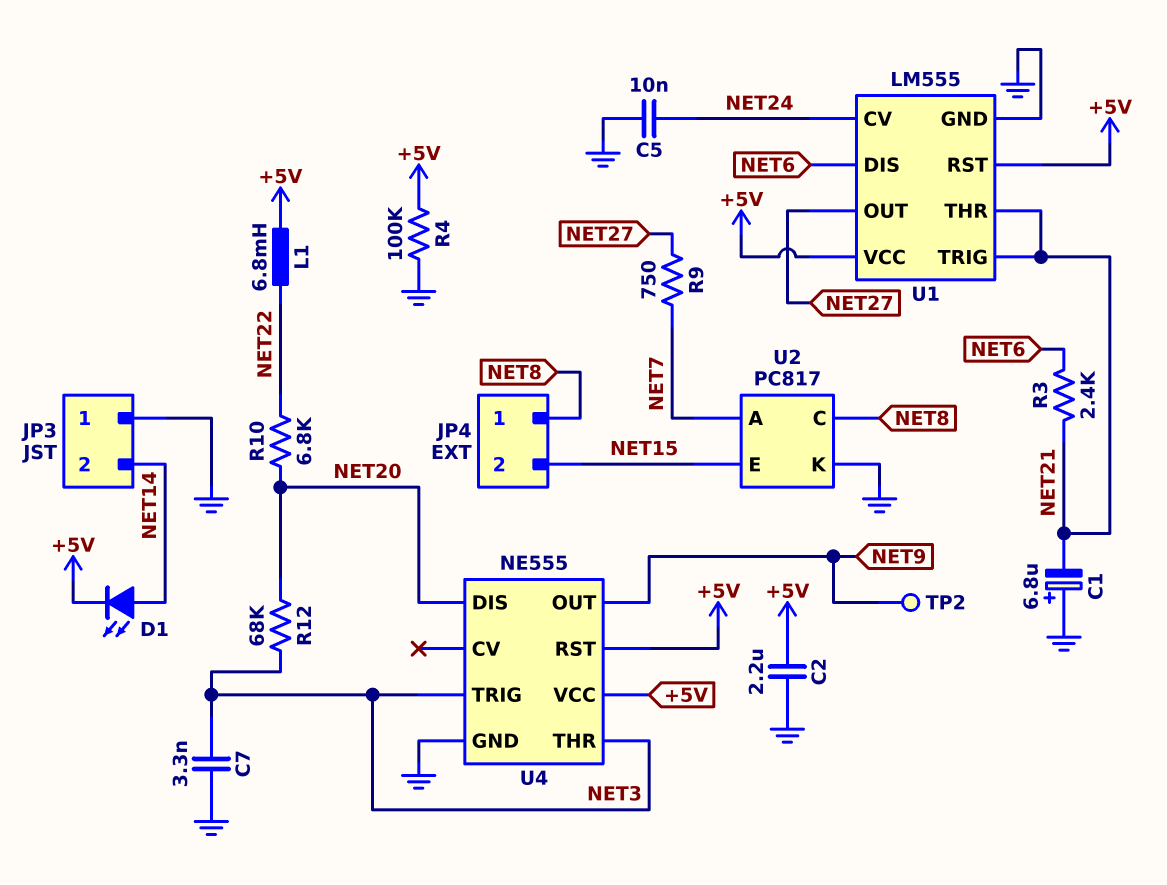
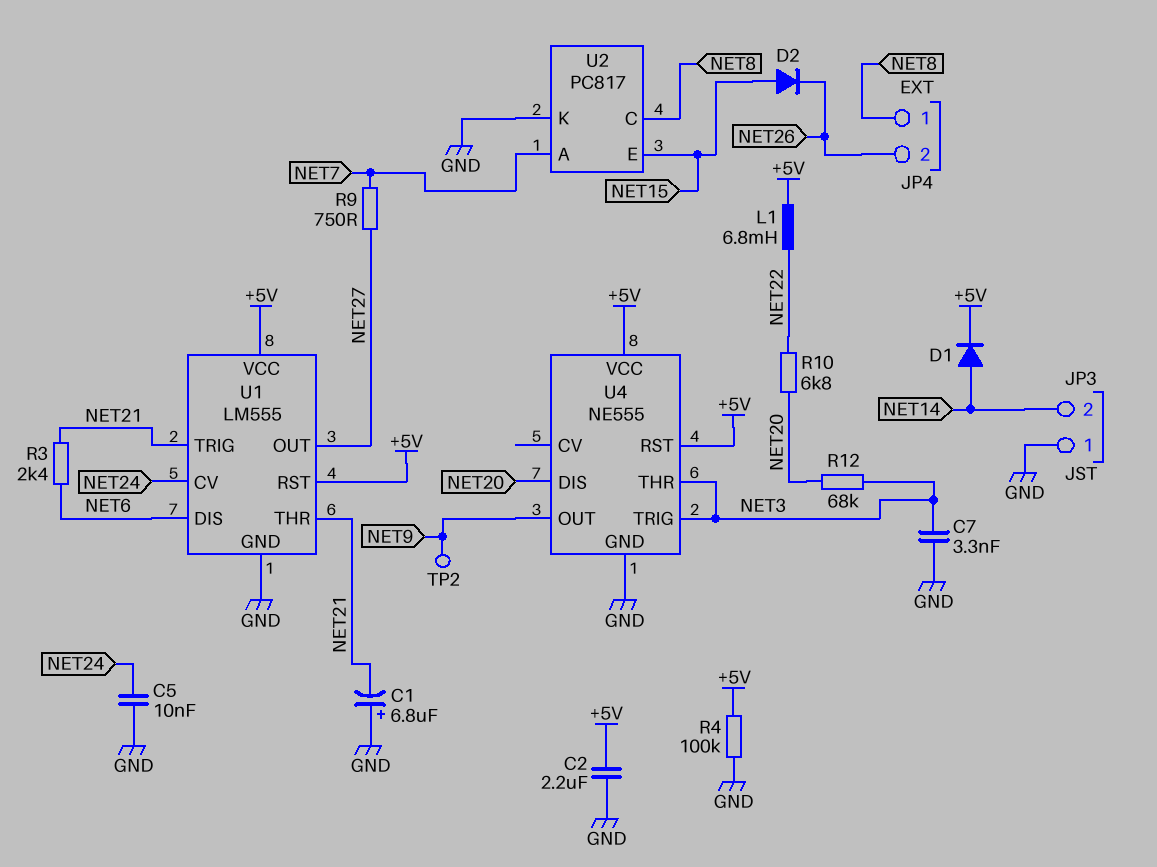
D1: LED (A NET14, K +5V) -> diode (A NET14, K +5V)
D2: none -> diode (A NET15, K NET26)
JP4 pin 2: NET15 -> NET26

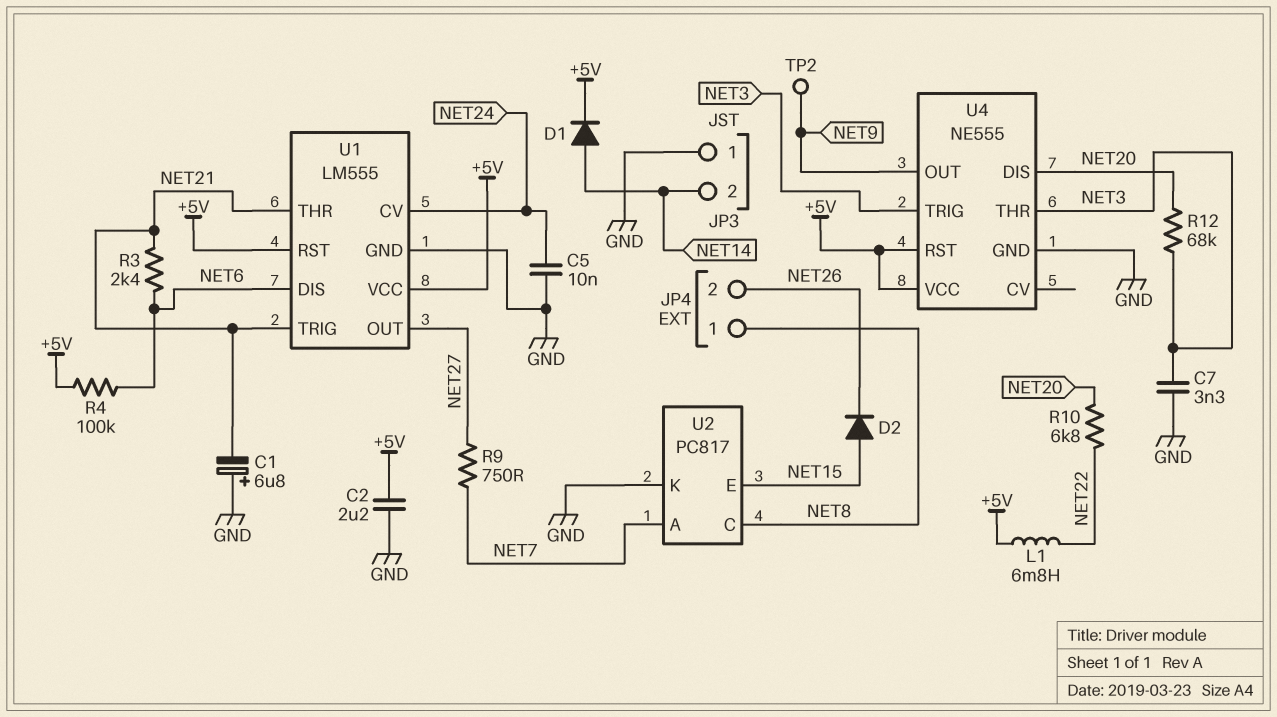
R4: 100k (+5V, GND) -> 100k (+5V, NET6)

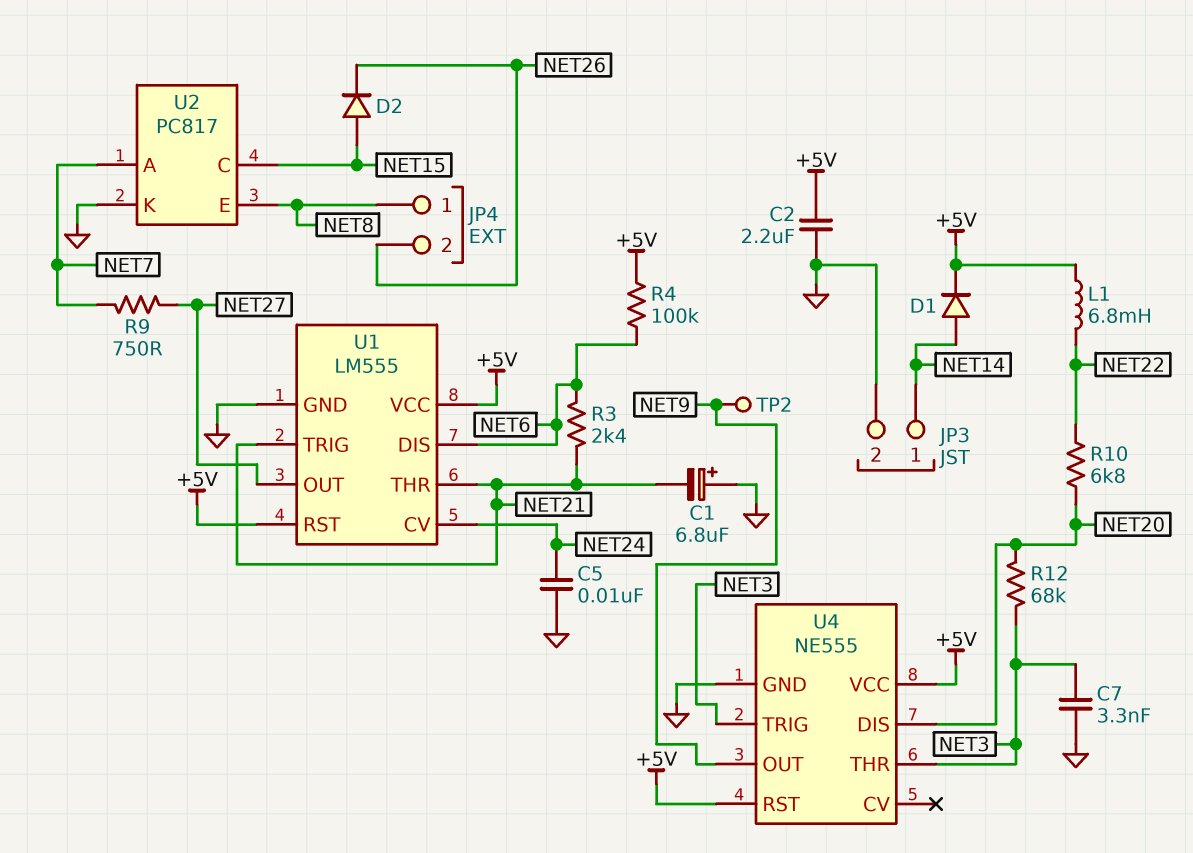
JP3 pin 1: GND -> NET14
JP3 pin 2: NET14 -> GND
U2 pin C: NET8 -> NET15
U2 pin E: NET15 -> NET8

